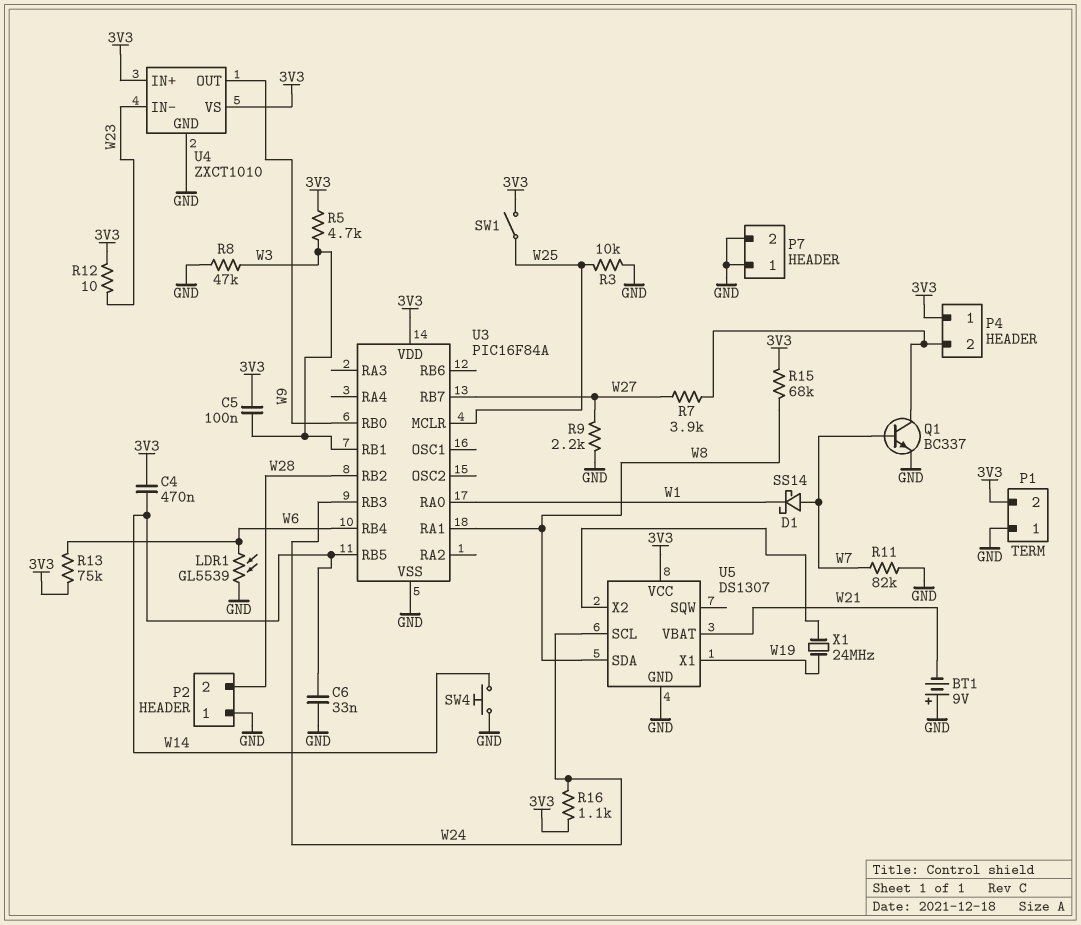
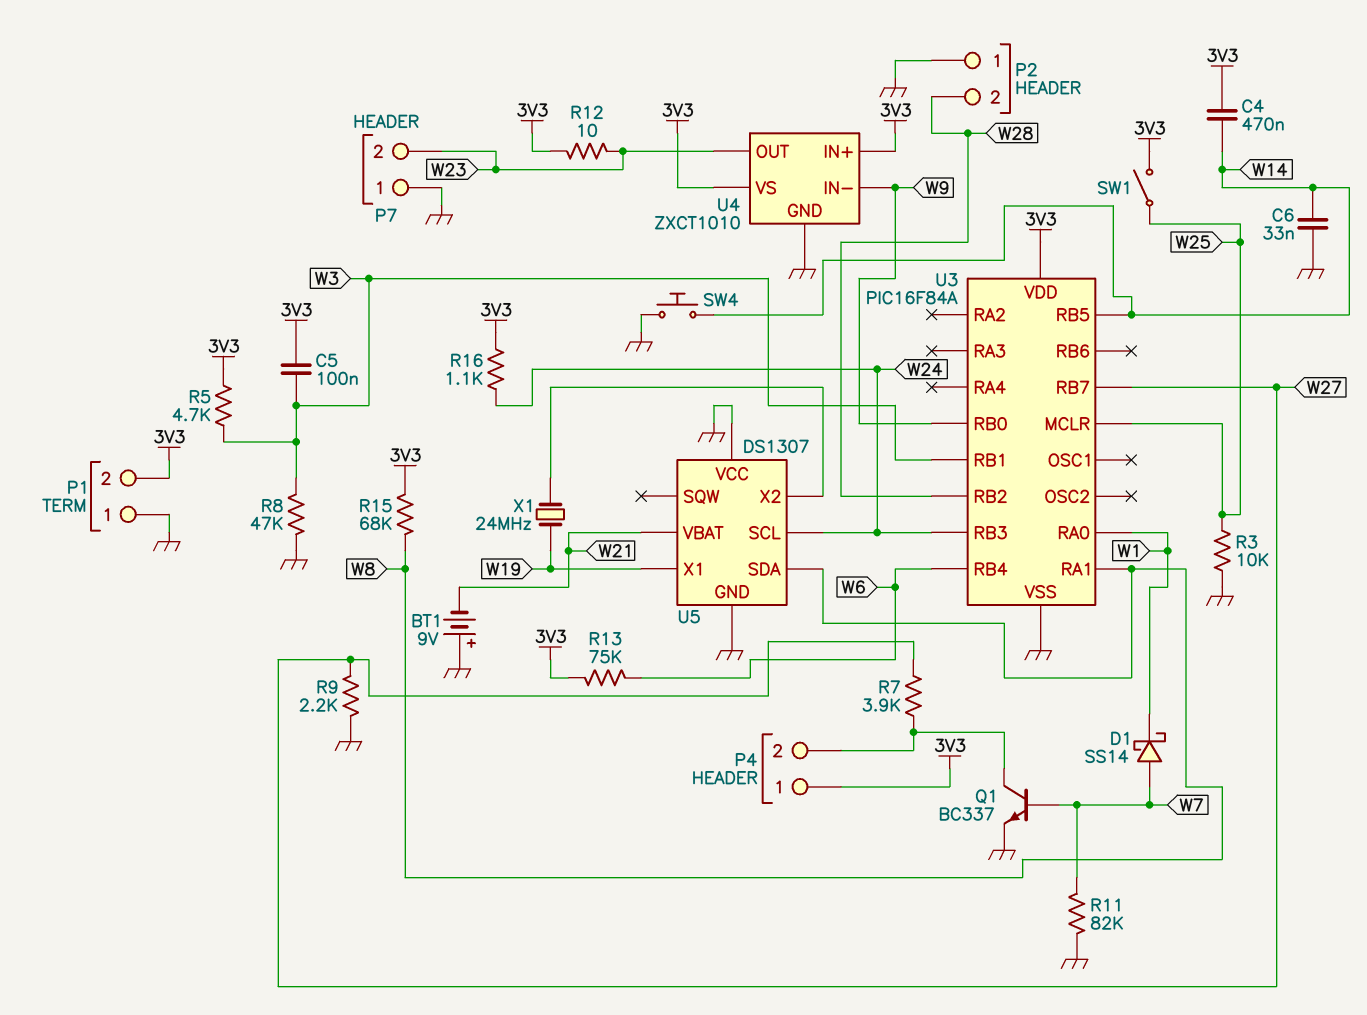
LDR1: GL5539 (GND, W6) -> none
P7 pin 2: GND -> W23
U4 pin IN-: W23 -> W9
U4 pin OUT: W9 -> W23
U5 pin VCC: 3V3 -> GND

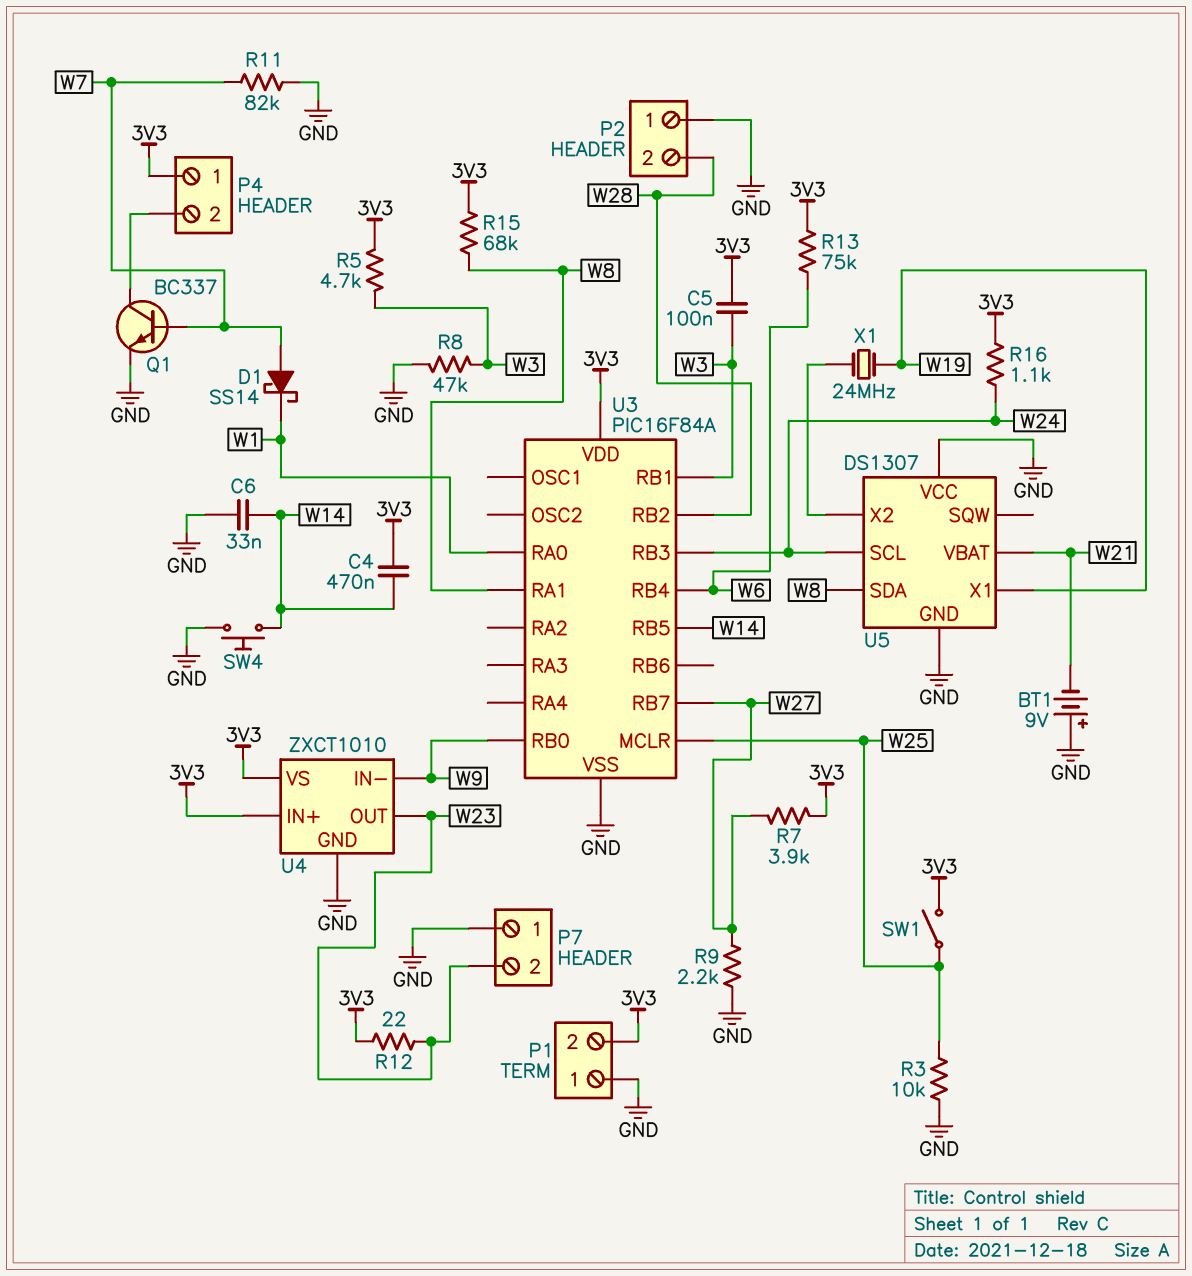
R7: 3.9k (P4/2, W27) -> 3.9k (3V3, W27)
R12: 10 (3V3, W23) -> 22 (3V3, W23)

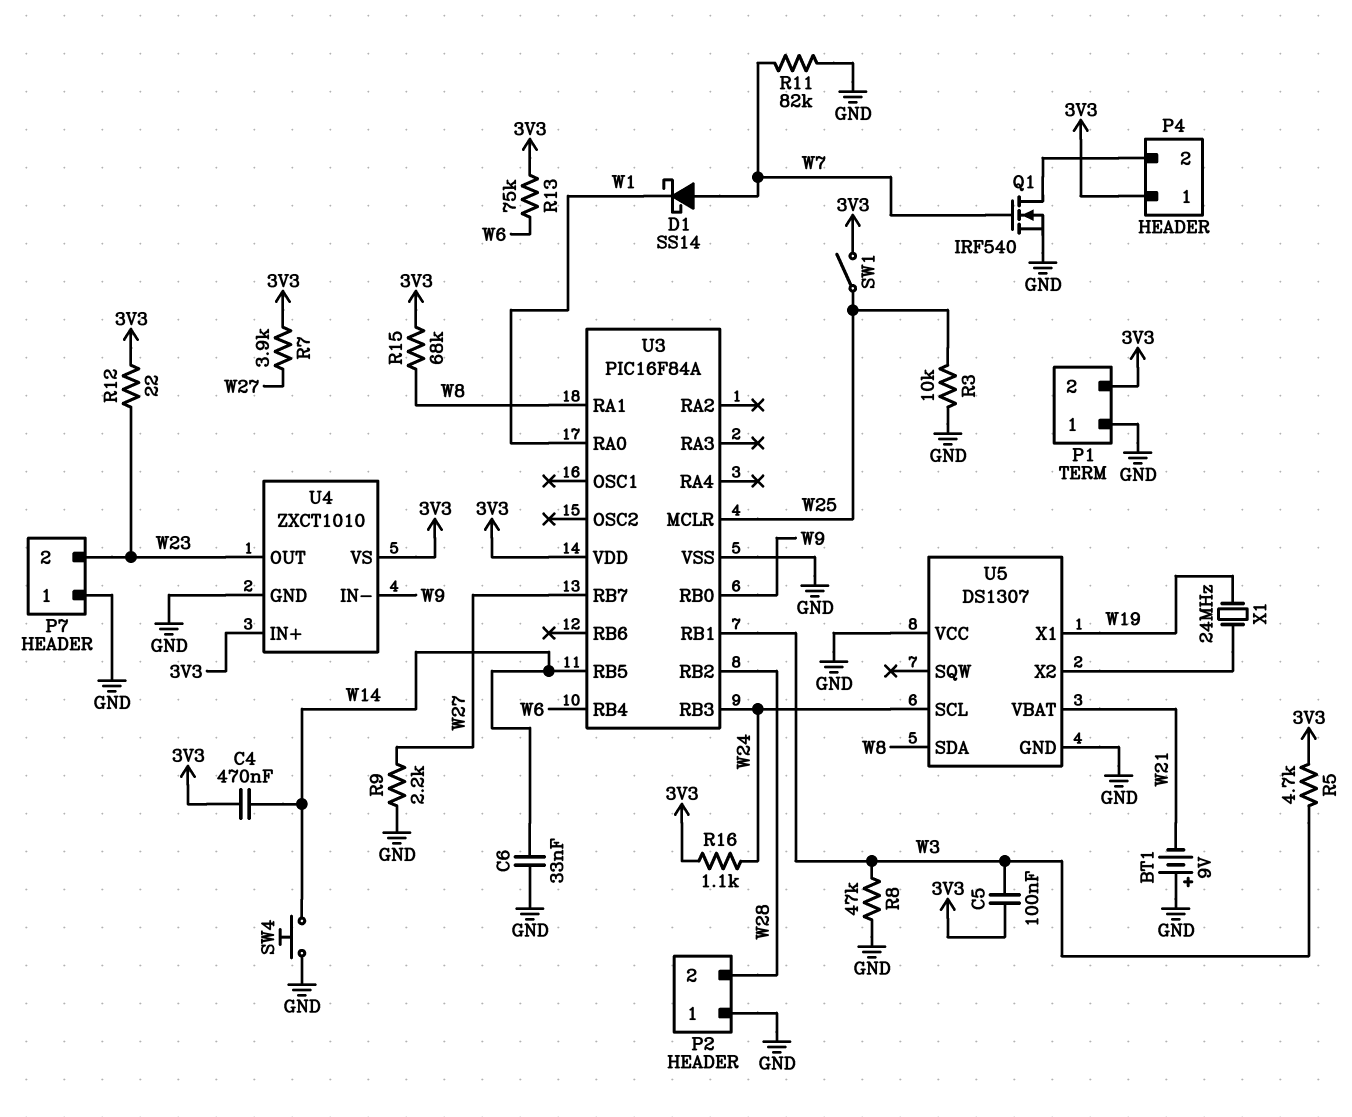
Q1: NPN BC337 (B W7, C P4/2, E GND) -> NMOS IRF540 (G W7, D P4/2, S GND)

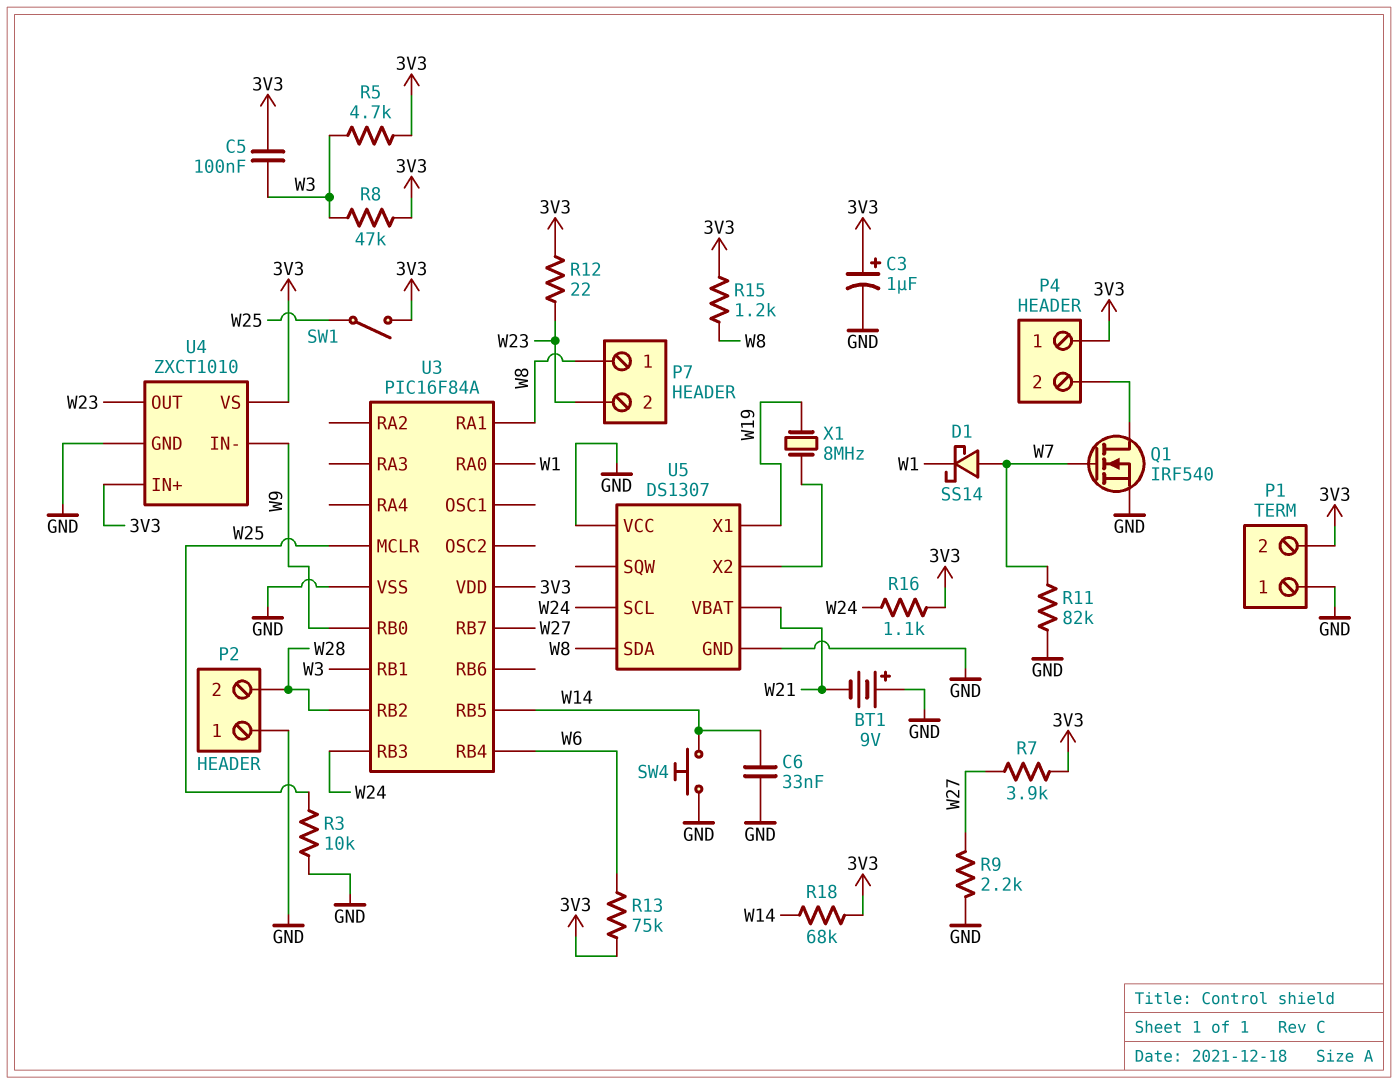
C3: none -> 1uF (plus 3V3, minus GND)
C4: 470nF (3V3, W14) -> none
P7 pin 1: GND -> W8
R8: 47k (GND, W3) -> 47k (3V3, W3)
R15: 68k (3V3, W8) -> 1.2k (3V3, W8)
R18: none -> 68k (3V3, W14)
X1: 24MHz (U5/X2, W19) -> 8MHz (U5/X2, W19)

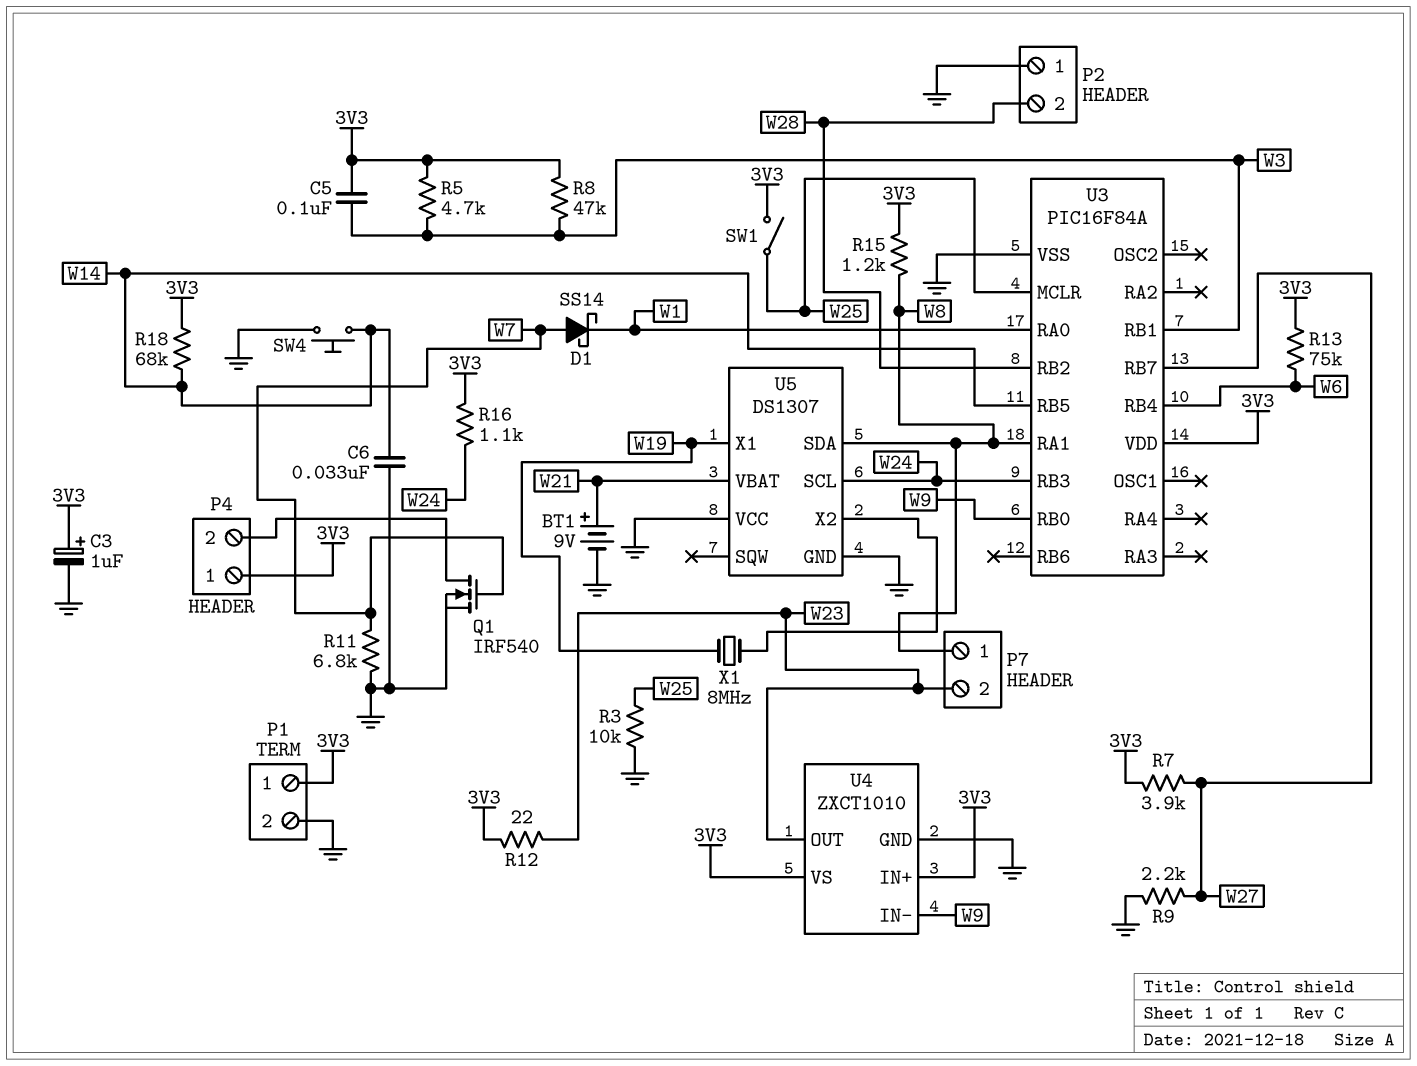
BT1: 9V (plus GND, minus W21) -> 9V (plus W21, minus GND)
P1 pin 1: GND -> 3V3
P1 pin 2: 3V3 -> GND
R11: 82k (GND, W7) -> 6.8k (GND, W7)

